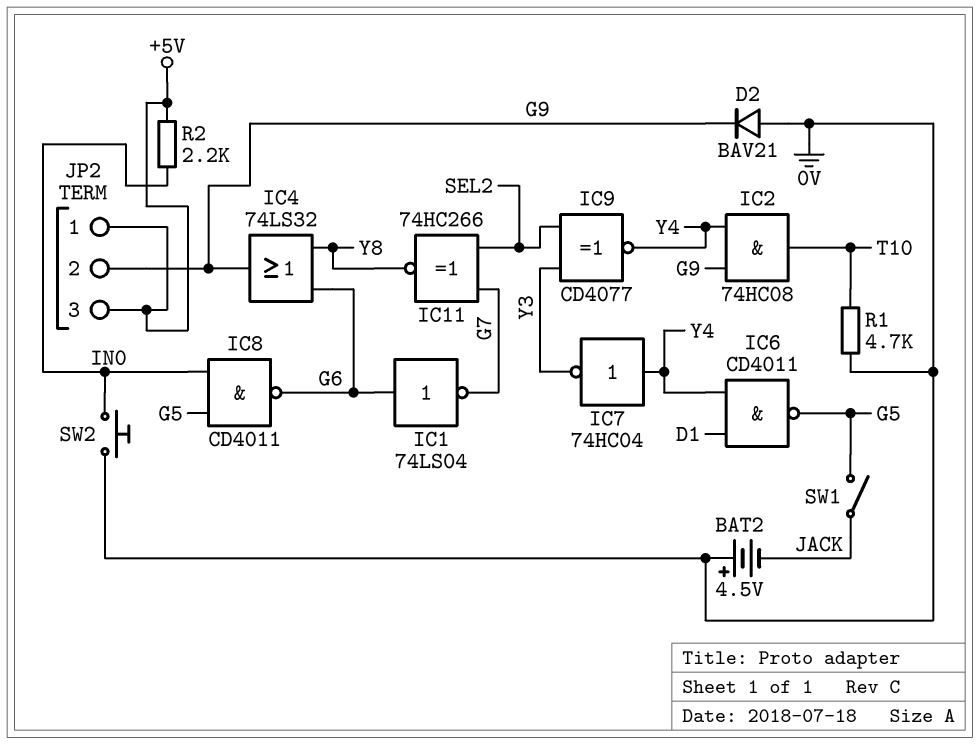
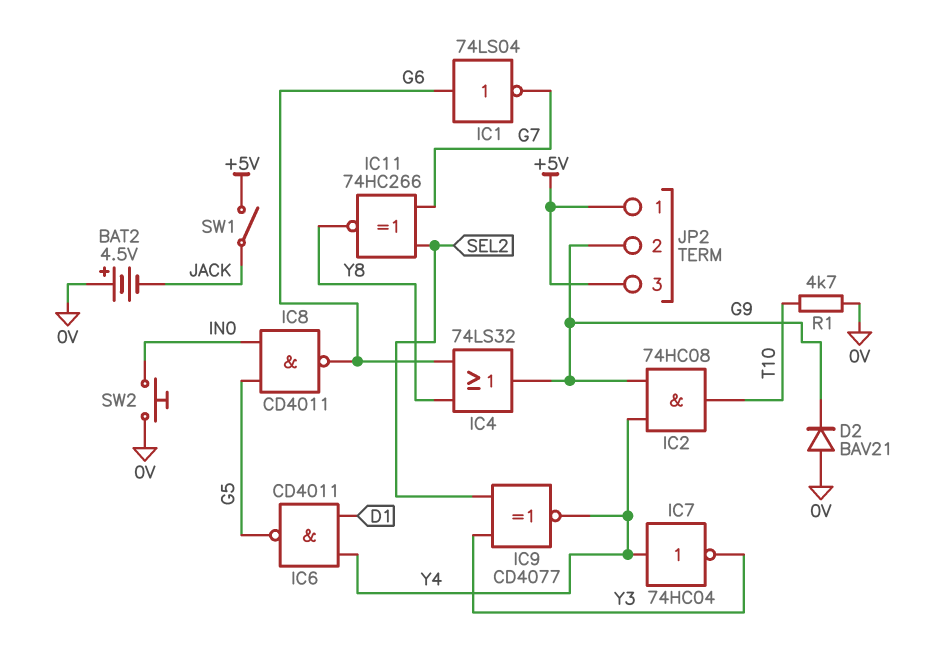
R2: 2.2k (+5V, IN0) -> none
SW1: switch (G5, JACK) -> switch (+5V, JACK)

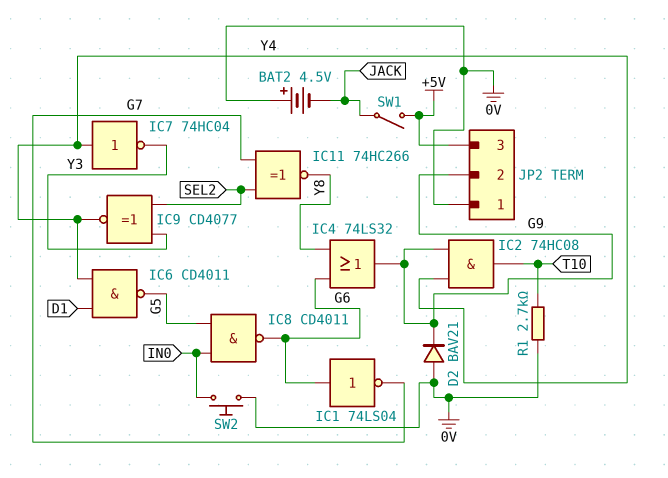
JP2 pin 1: +5V -> 0V
R1: 4.7k (0V, T10) -> 2.7k (0V, T10)

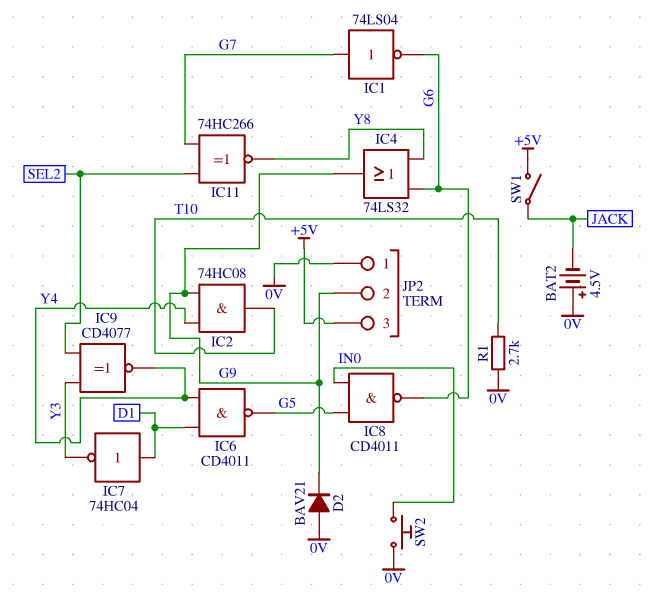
IC1: NOT 74LS04 (in G6, out G7) -> NOT 74LS04 (in G7, out G6)
IC7: NOT 74HC04 (in Y4, out Y3) -> NOT 74HC04 (in D1, out Y3)

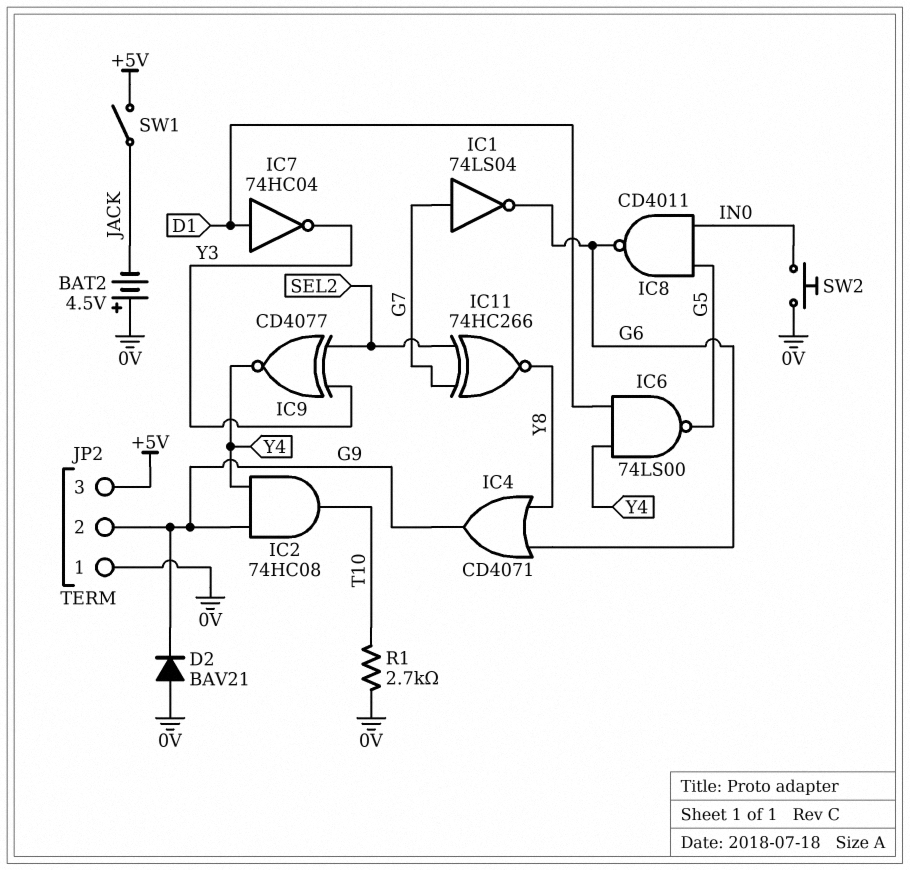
IC4: OR 74LS32 (in G6, in Y8, out G9) -> OR CD4071 (in G6, in Y8, out G9)
IC6: NAND CD4011 (in D1, in Y4, out G5) -> NAND 74LS00 (in D1, in Y4, out G5)

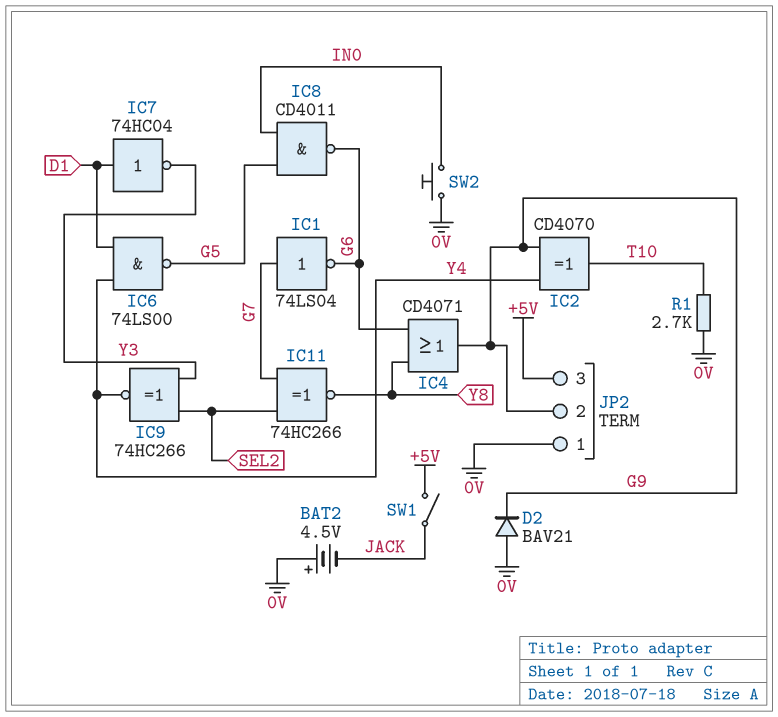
IC2: AND 74HC08 (in G9, in Y4, out T10) -> XOR CD4070 (in G9, in Y4, out T10)
IC9: XNOR CD4077 (in SEL2, in Y3, out Y4) -> XNOR 74HC266 (in SEL2, in Y3, out Y4)

